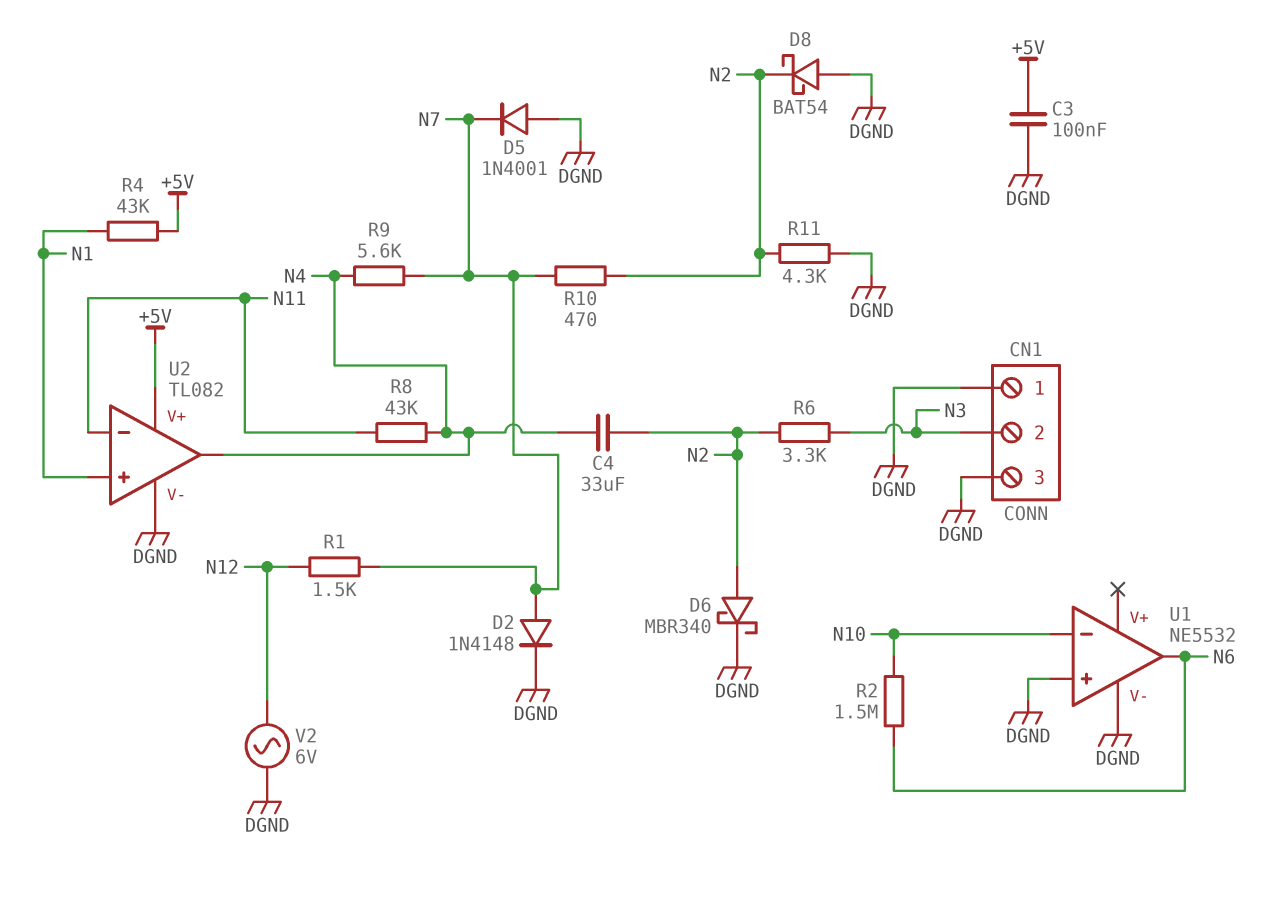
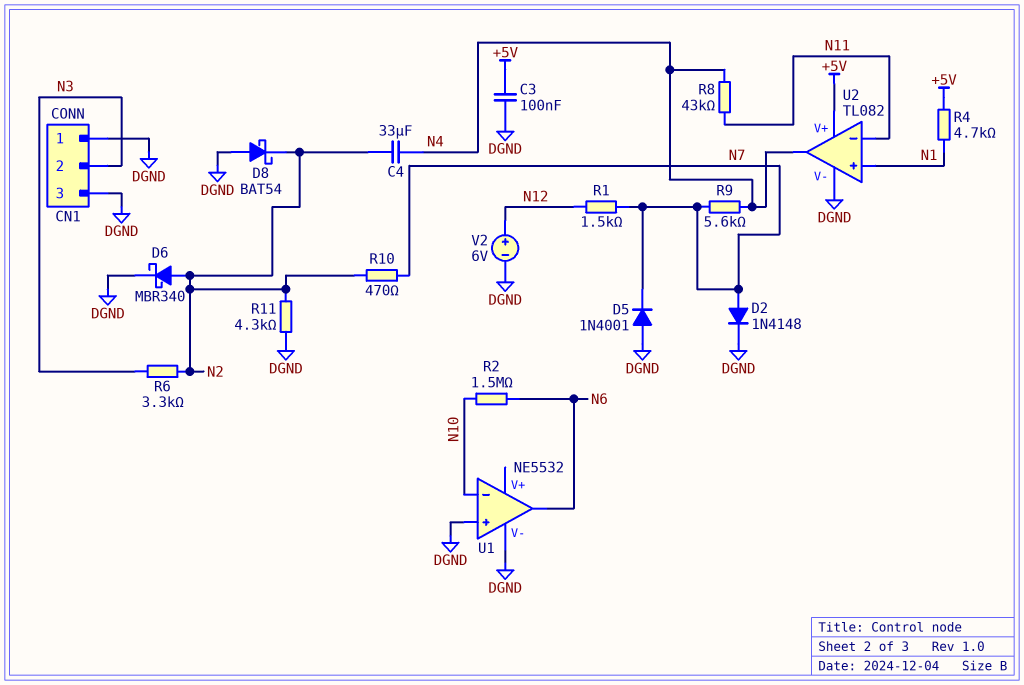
R4: 43k (+5V, N1) -> 4.7k (+5V, N1)
V2: AC 6V (DGND, N12) -> 6V (plus N12, minus DGND)

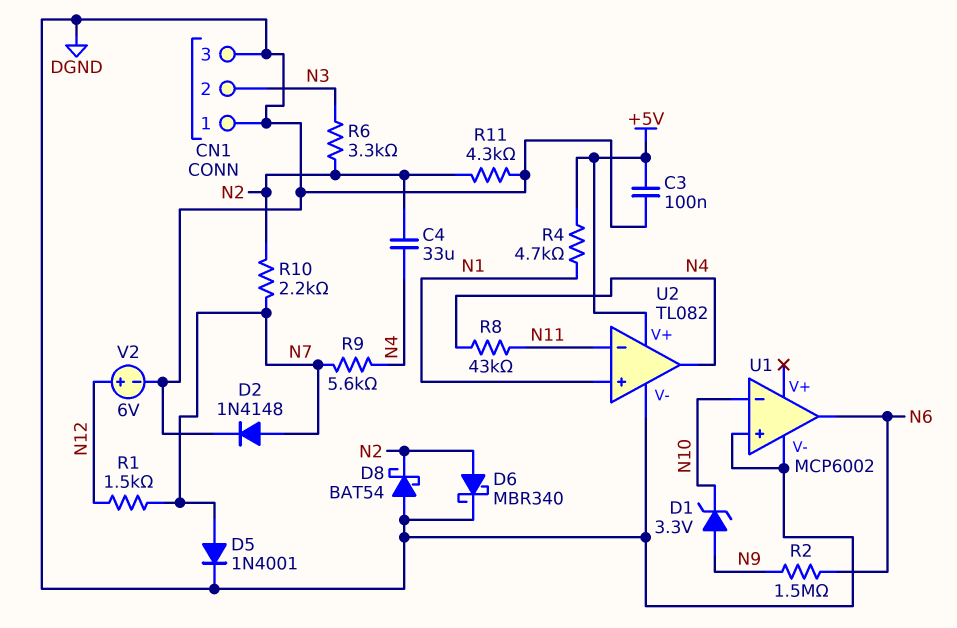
D1: none -> zener 3.3V (A N9, K N10)
D5: diode 1N4001 (A DGND, K N7) -> diode 1N4001 (A N7, K DGND)
R2: 1.5M (N6, N10) -> 1.5M (N6, N9)
R10: 470 (N2, N7) -> 2.2k (N2, N7)
U1: NE5532 -> MCP6002

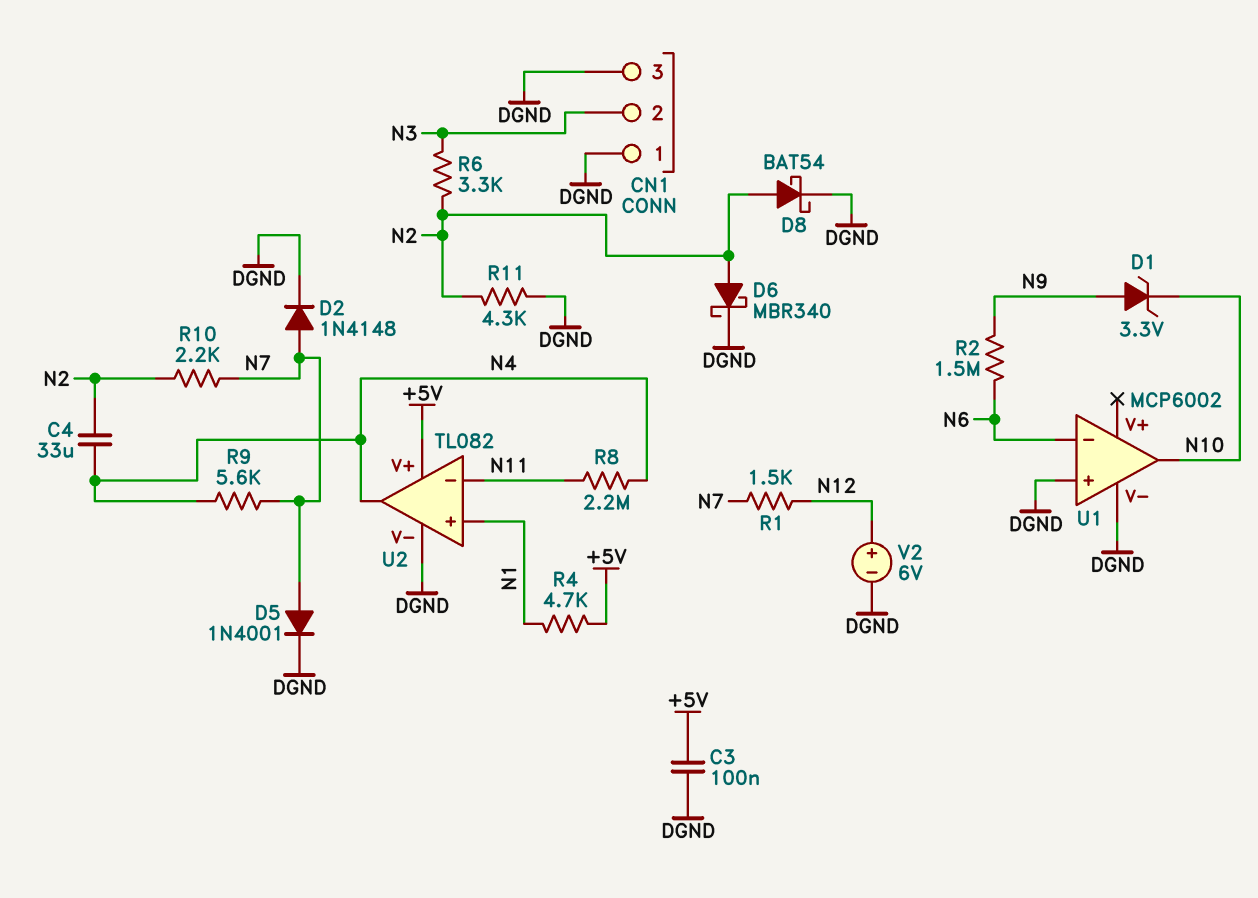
D8: schottky BAT54 (A DGND, K N2) -> schottky BAT54 (A N2, K DGND)
R8: 43k (N4, N11) -> 2.2M (N4, N11)
U1 pin in-: N10 -> N6
U1 pin out: N6 -> N10

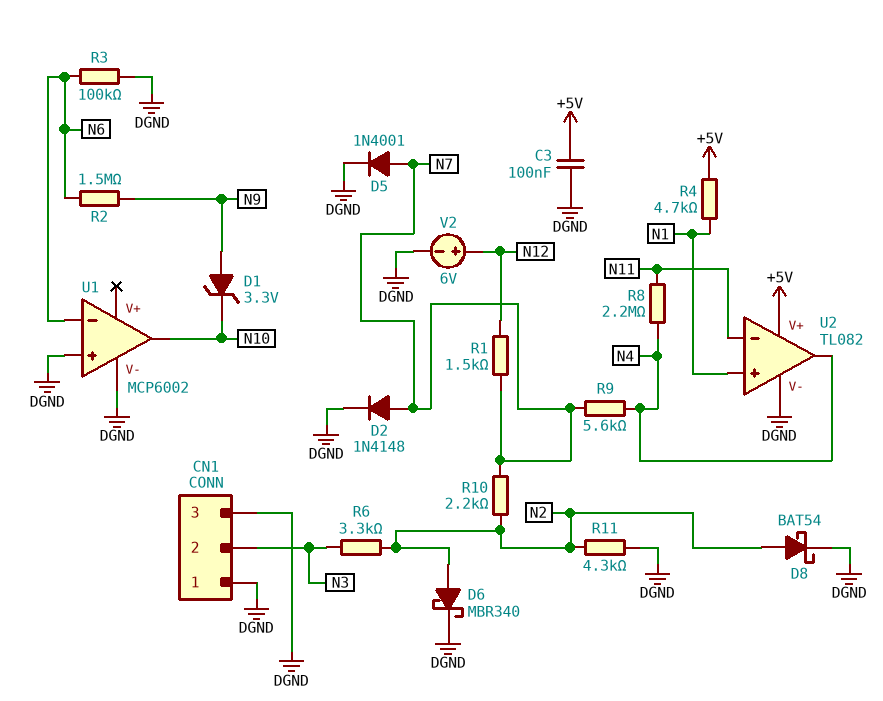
C4: 33uF (N2, N4) -> none
R3: none -> 100k (DGND, N6)

